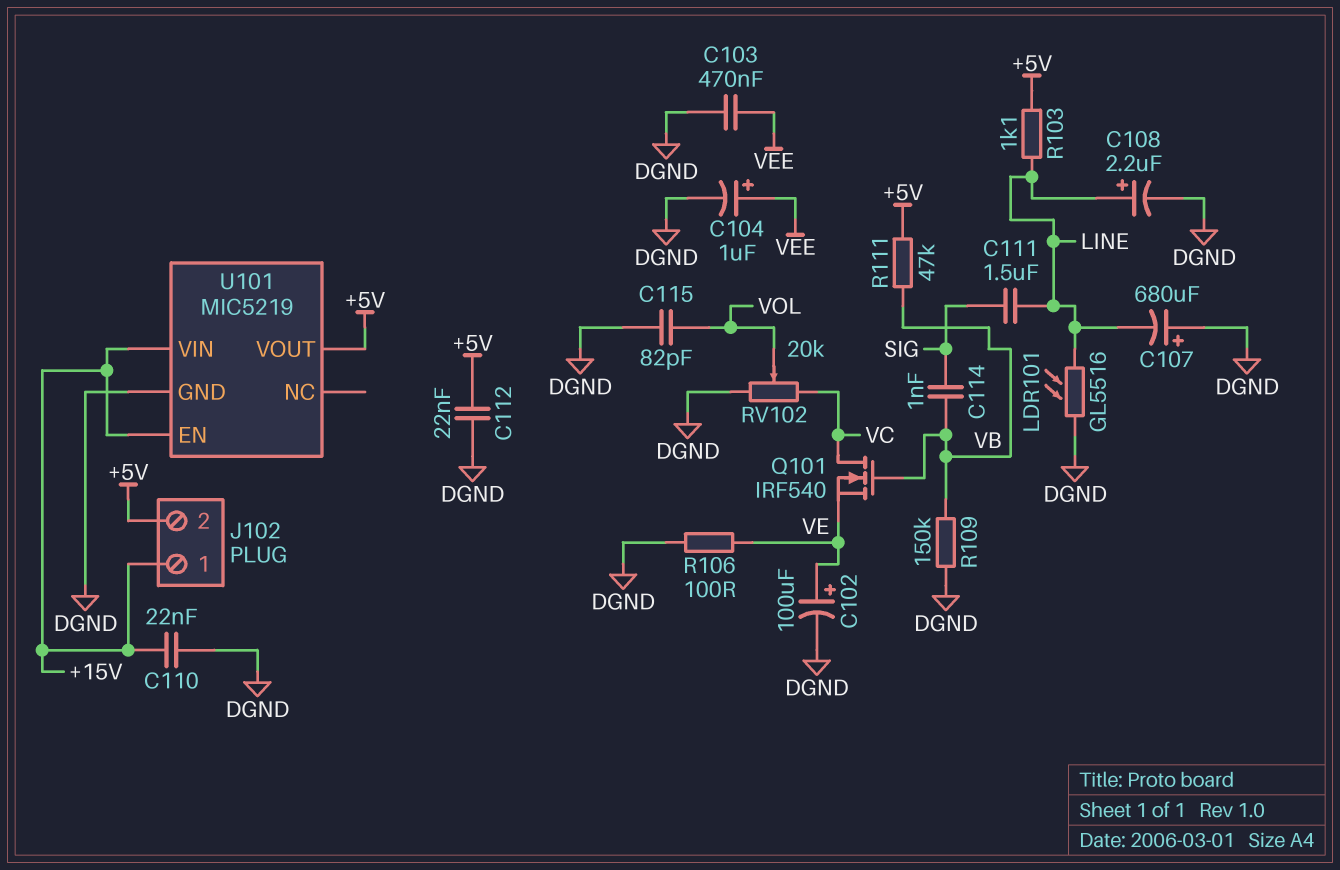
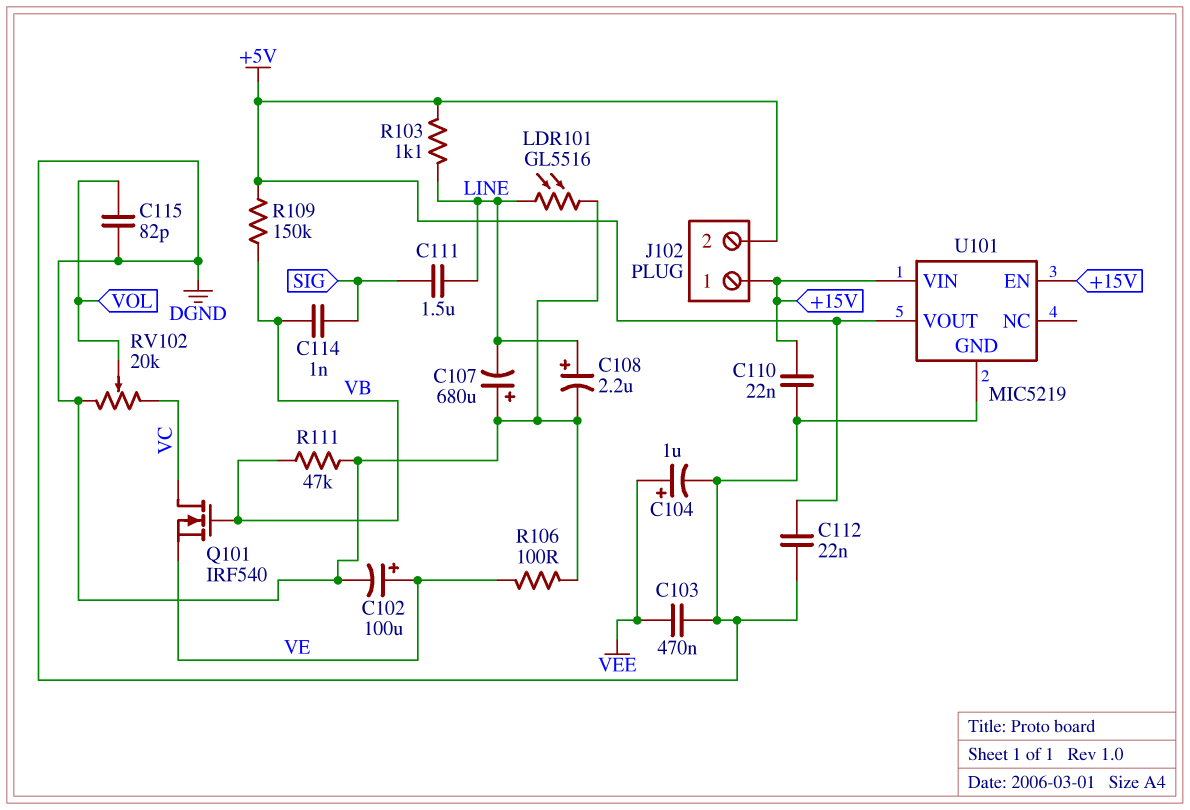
R109: 150k (DGND, VB) -> 150k (+5V, VB)
R111: 47k (+5V, VB) -> 47k (DGND, VB)

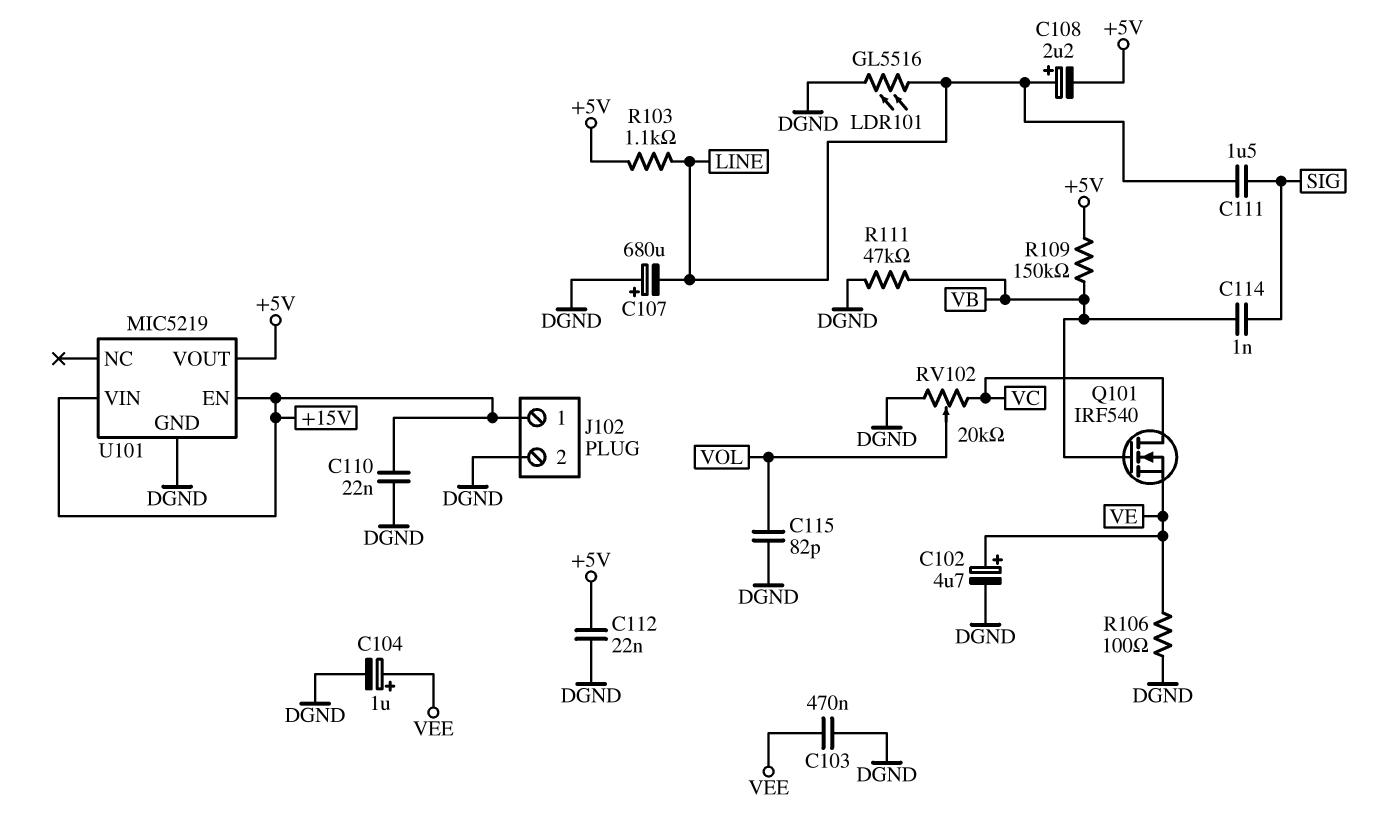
C102: 100uF (plus VE, minus DGND) -> 4.7uF (plus VE, minus DGND)
C108: 2.2uF (plus LINE, minus DGND) -> 2.2uF (plus LINE, minus +5V)
J102 pin 2: +5V -> DGND

